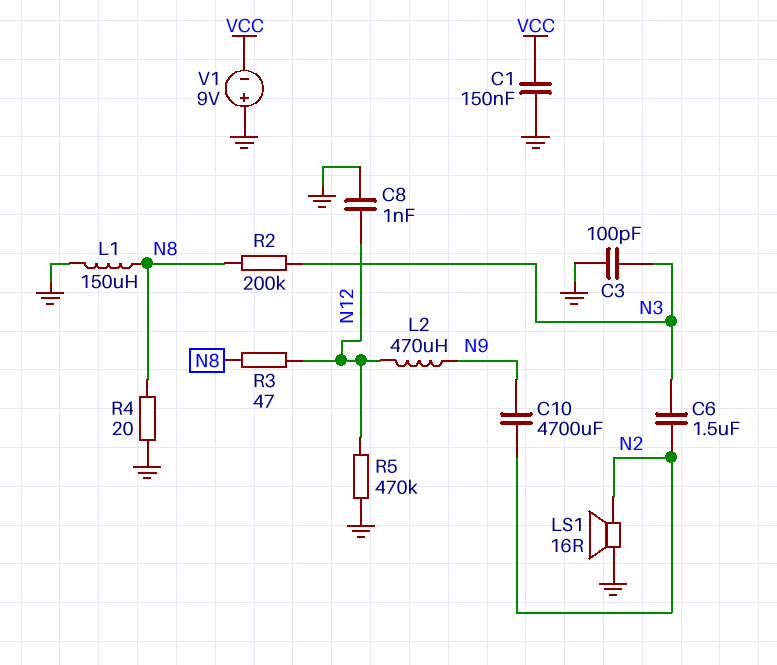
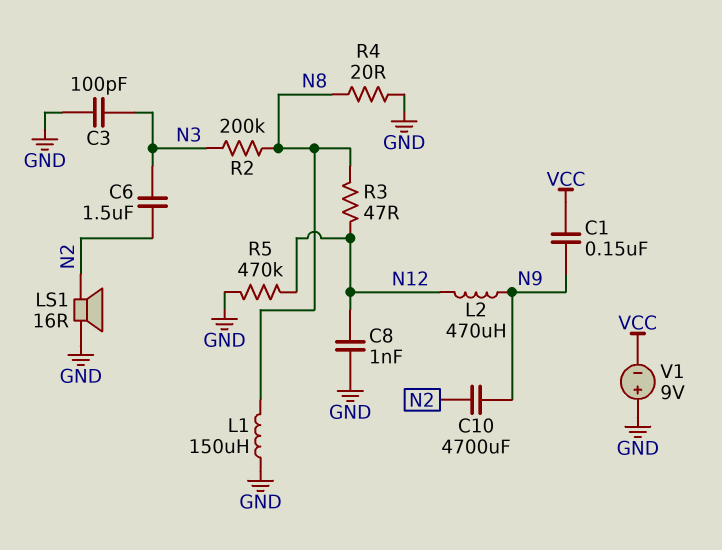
C1: 150nF (GND, VCC) -> 150nF (N9, VCC)

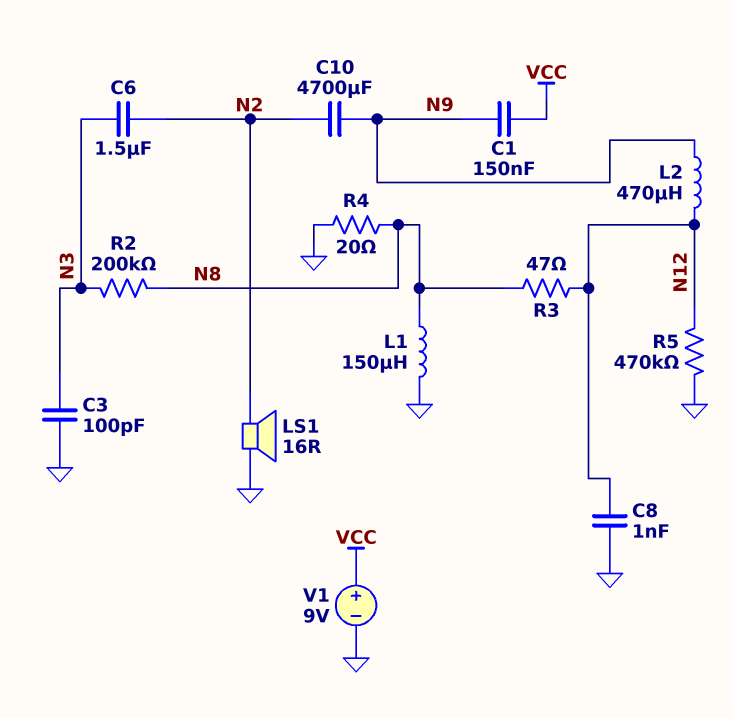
V1: 9V (plus GND, minus VCC) -> 9V (plus VCC, minus GND)

